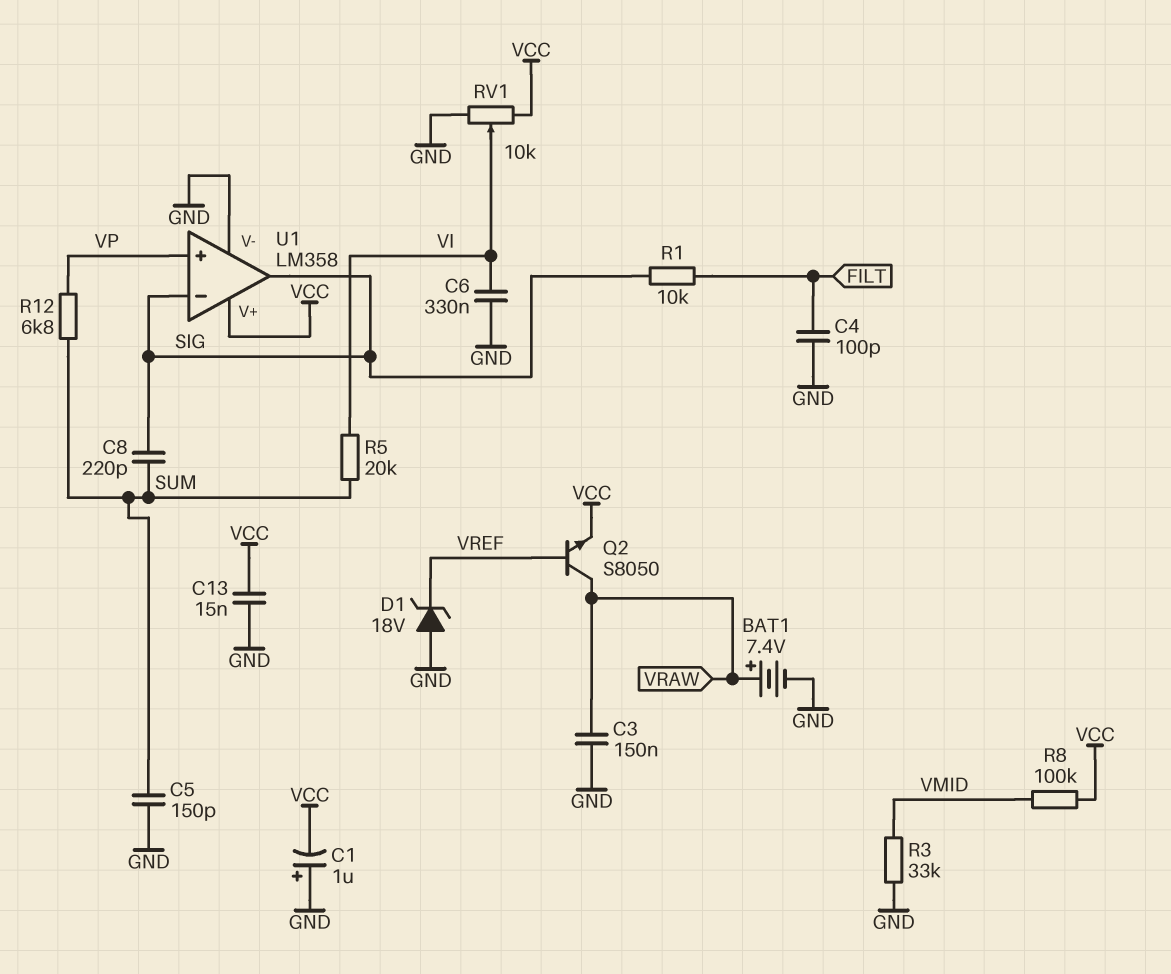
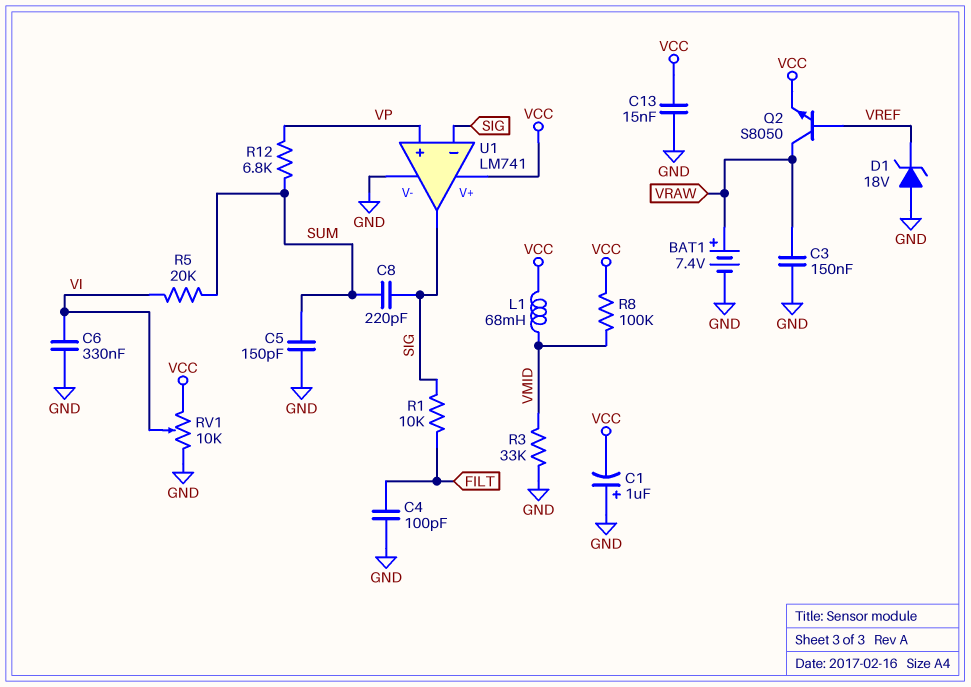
L1: none -> 68mH (VCC, VMID)
U1: LM358 -> LM741

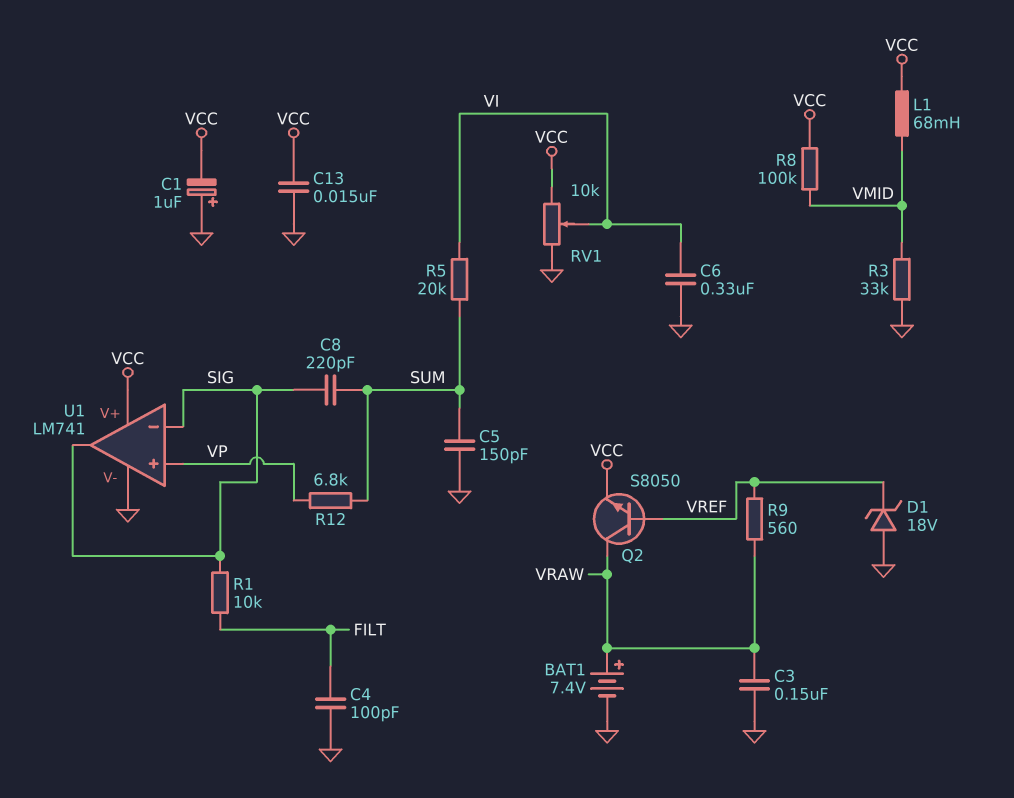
R9: none -> 560 (VRAW, VREF)

